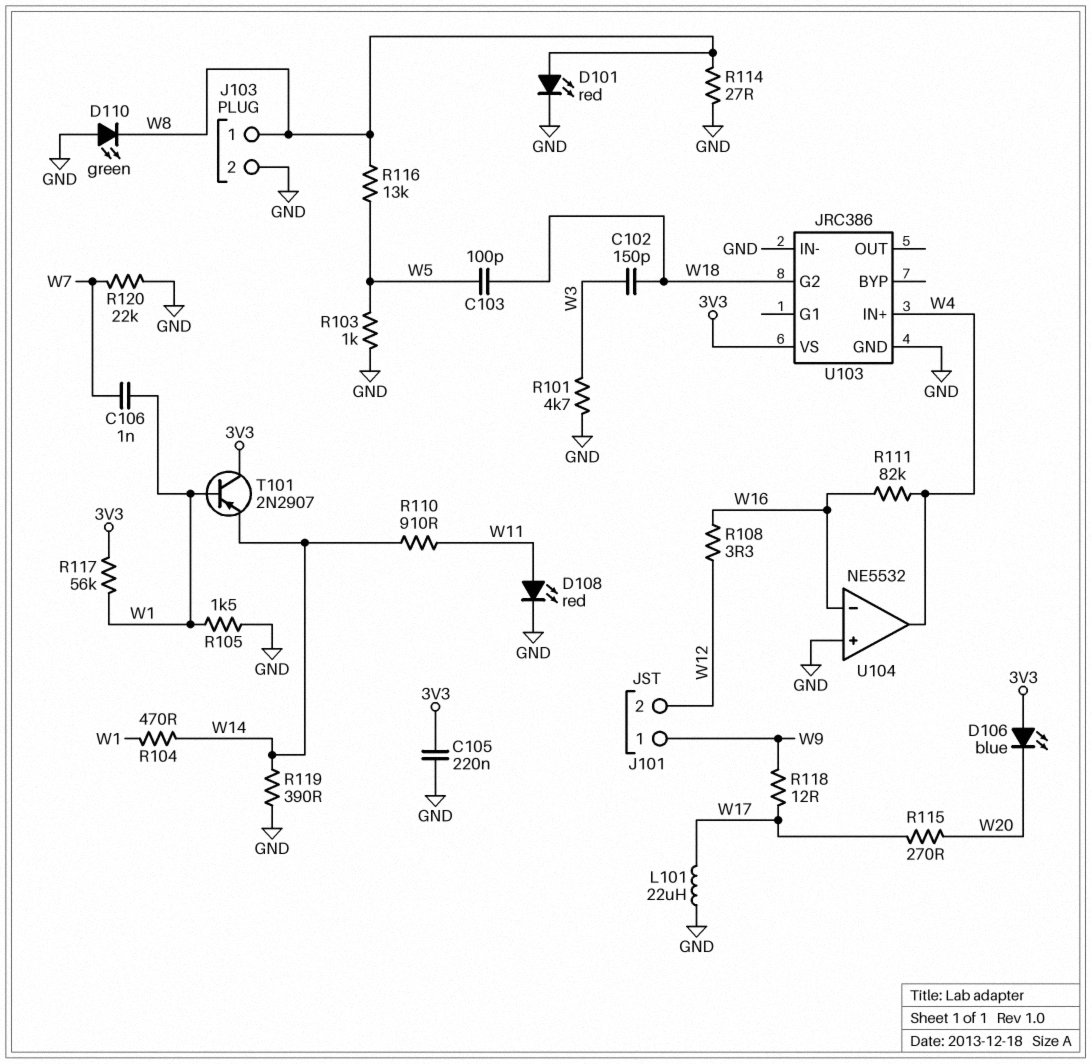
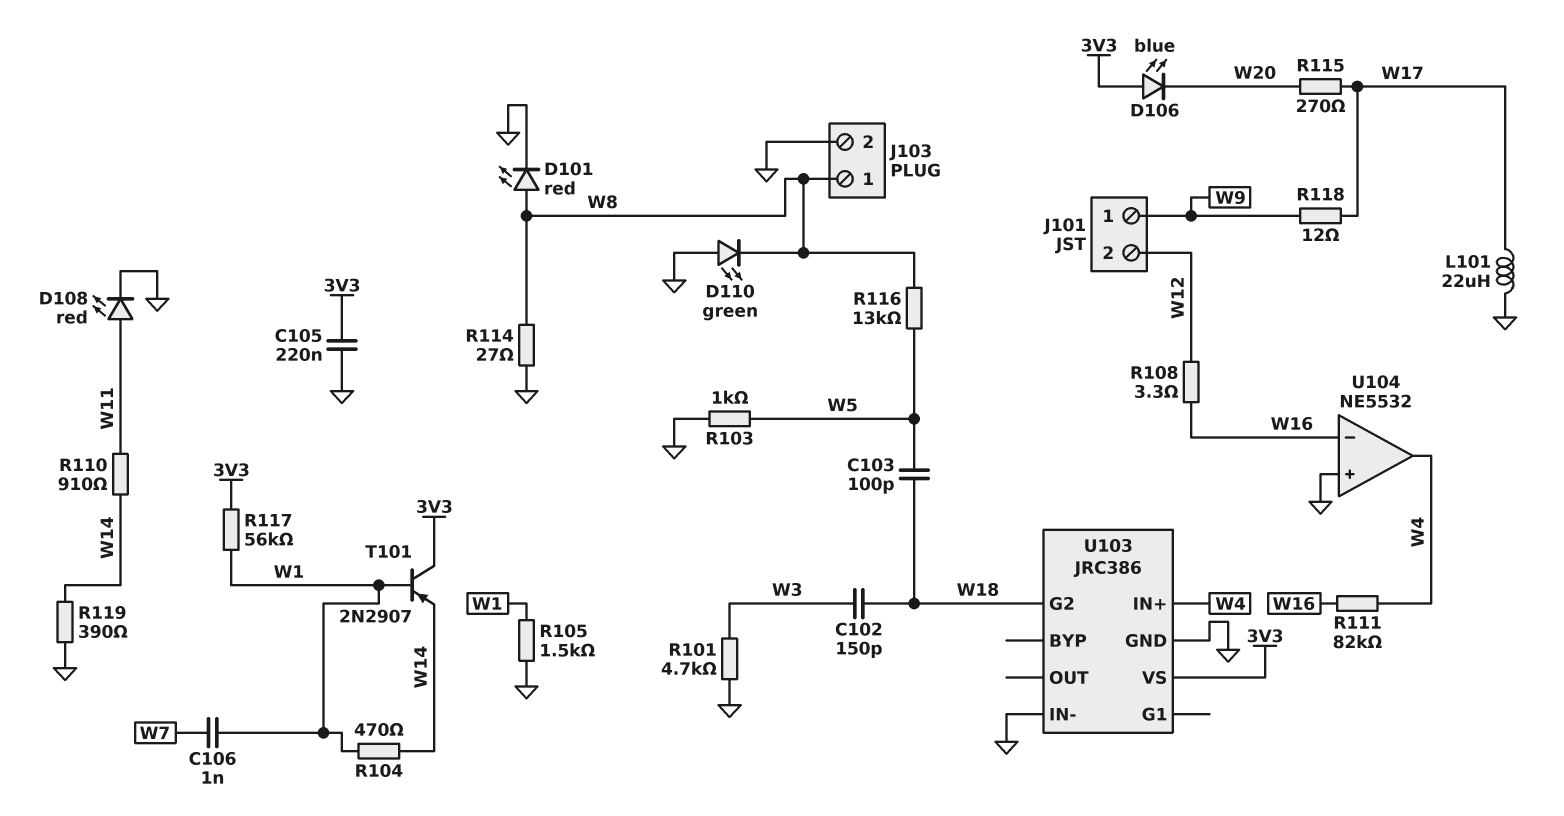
R120: 22k (GND, W7) -> none

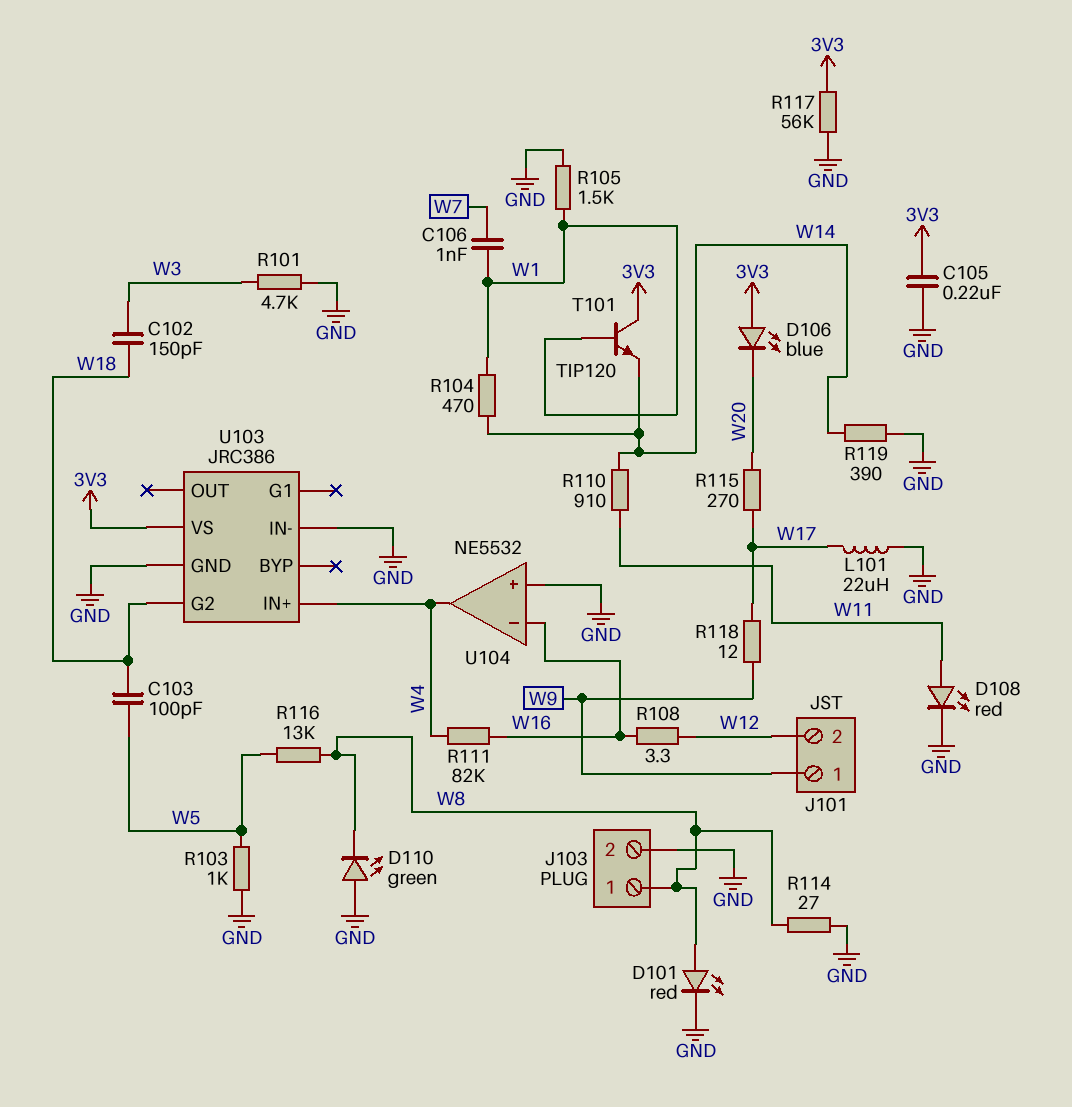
R117: 56k (3V3, W1) -> 56k (3V3, GND)
T101: PNP 2N2907 (B W1, C 3V3, E W14) -> NPN TIP120 (B W1, C 3V3, E W14)

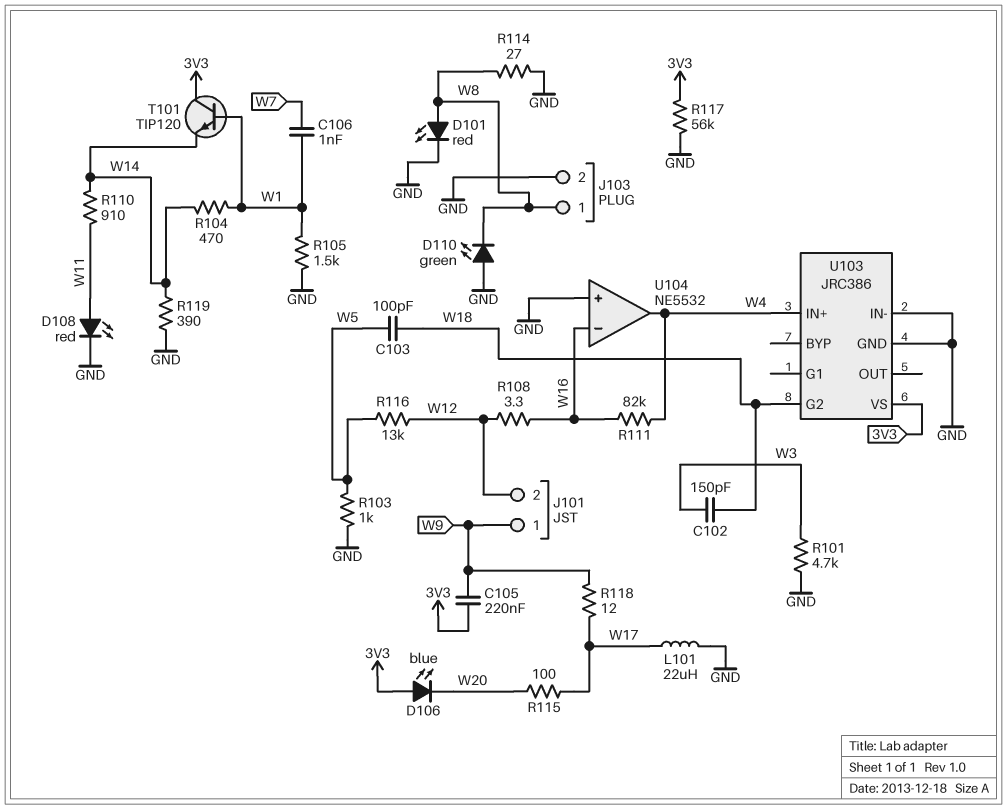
C105: 220nF (3V3, GND) -> 220nF (3V3, W9)
R115: 270 (W17, W20) -> 100 (W17, W20)
R116: 13k (W5, W8) -> 13k (W5, W12)

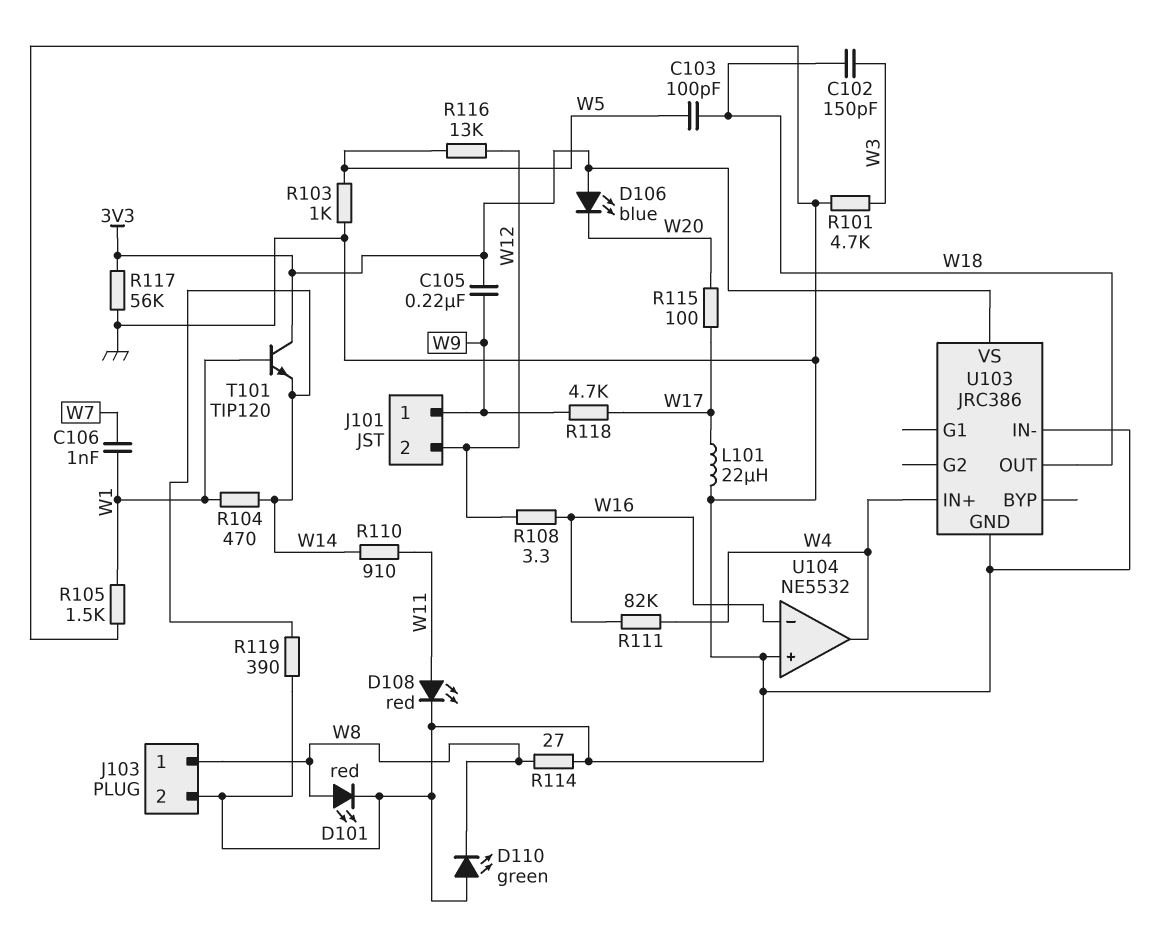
R118: 12 (W9, W17) -> 4.7k (W9, W17)
U103 pin G2: W18 -> none
U103 pin OUT: none -> W18

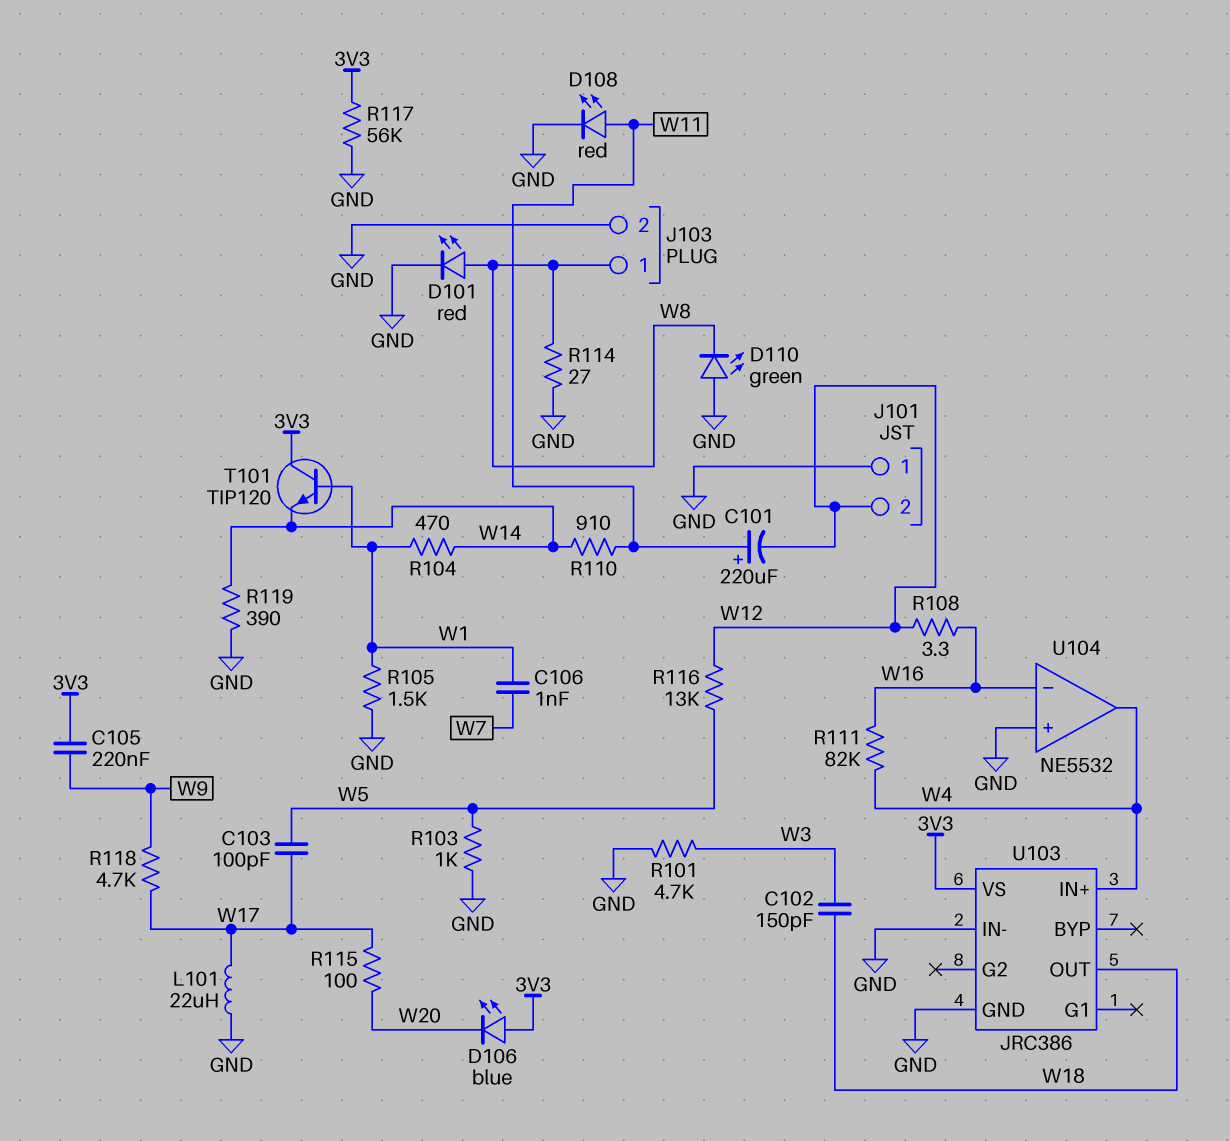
C101: none -> 220uF (plus W11, minus W12)
C103: 100pF (W5, W18) -> 100pF (W5, W17)
J101 pin 1: W9 -> GND

